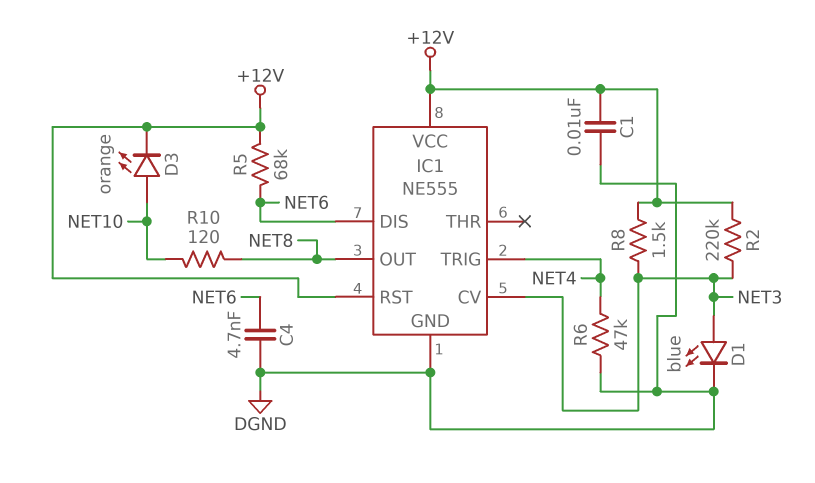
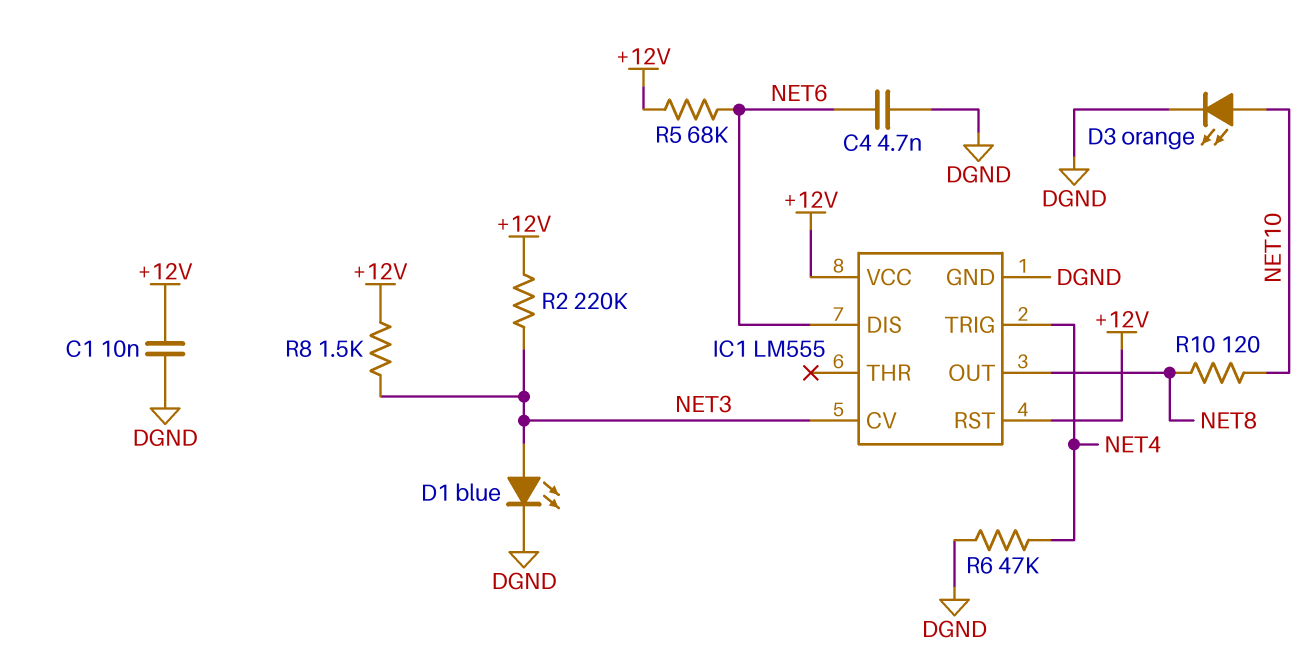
D3: LED orange (A NET10, K +12V) -> LED orange (A NET10, K DGND)
IC1: NE555 -> LM555

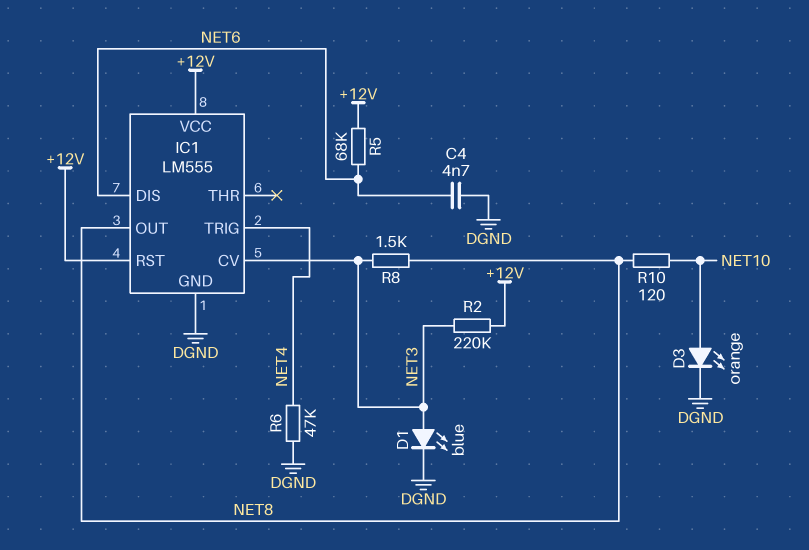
C1: 10nF (+12V, DGND) -> none
R8: 1.5k (+12V, NET3) -> 1.5k (NET3, NET8)

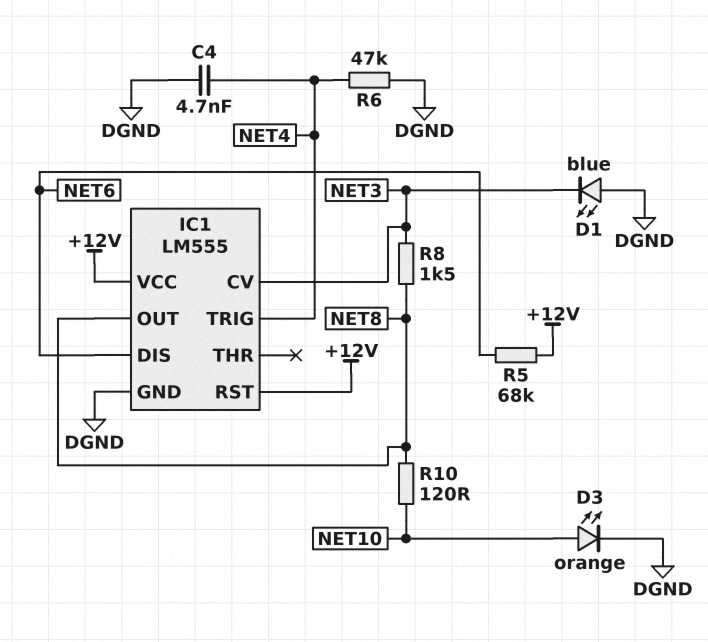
C4: 4.7nF (DGND, NET6) -> 4.7nF (DGND, NET4)
D1: LED blue (A NET3, K DGND) -> LED blue (A DGND, K NET3)
R2: 220k (+12V, NET3) -> none

